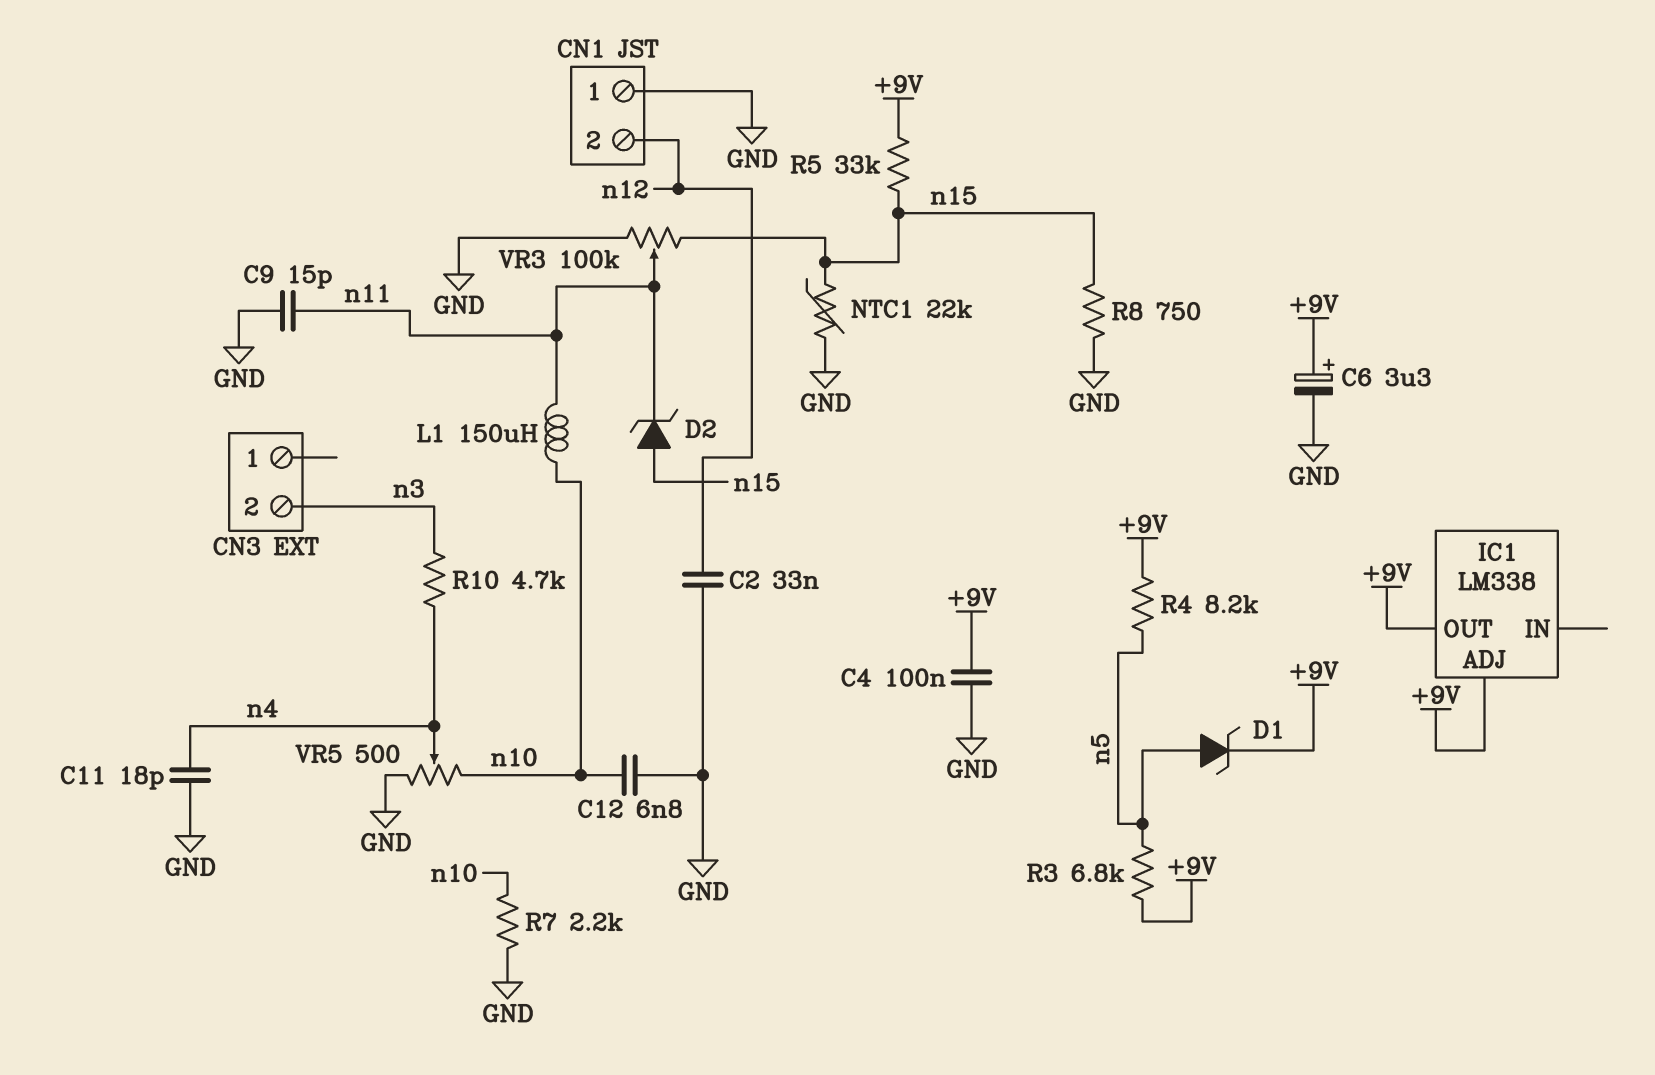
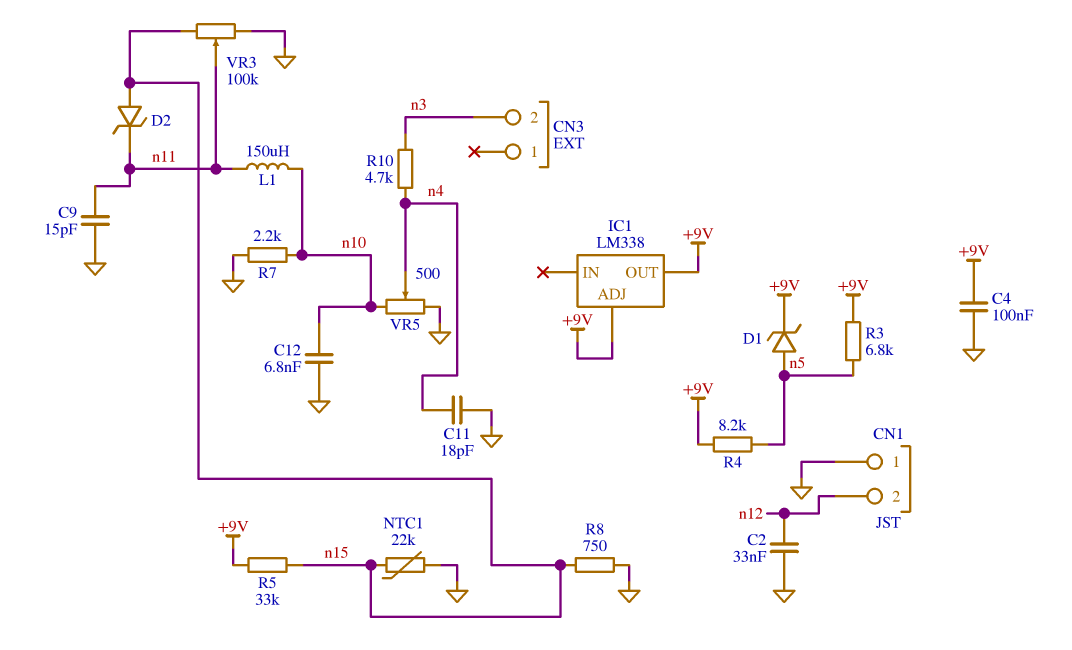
C6: 3.3uF (plus +9V, minus GND) -> none

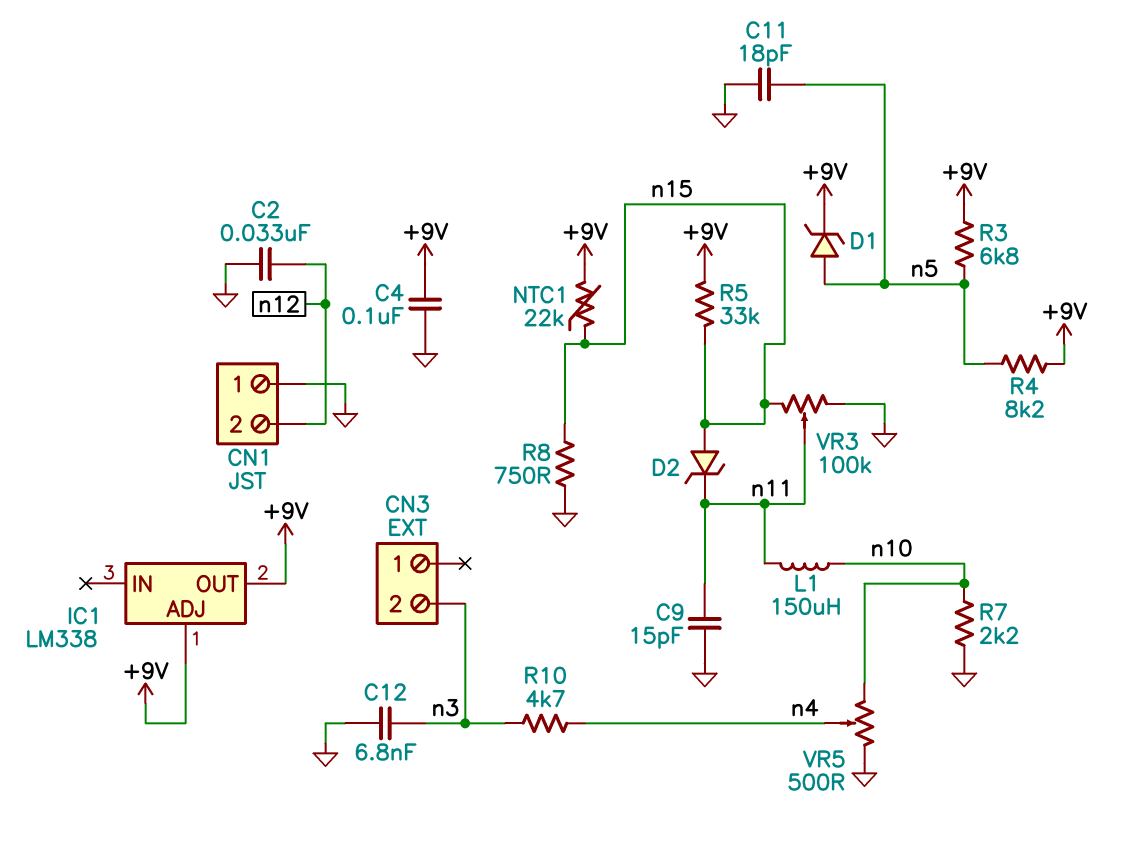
C11: 18pF (GND, n4) -> 18pF (GND, n5)
C12: 6.8nF (GND, n10) -> 6.8nF (GND, n3)
NTC1: 22k (GND, n15) -> 22k (+9V, n15)

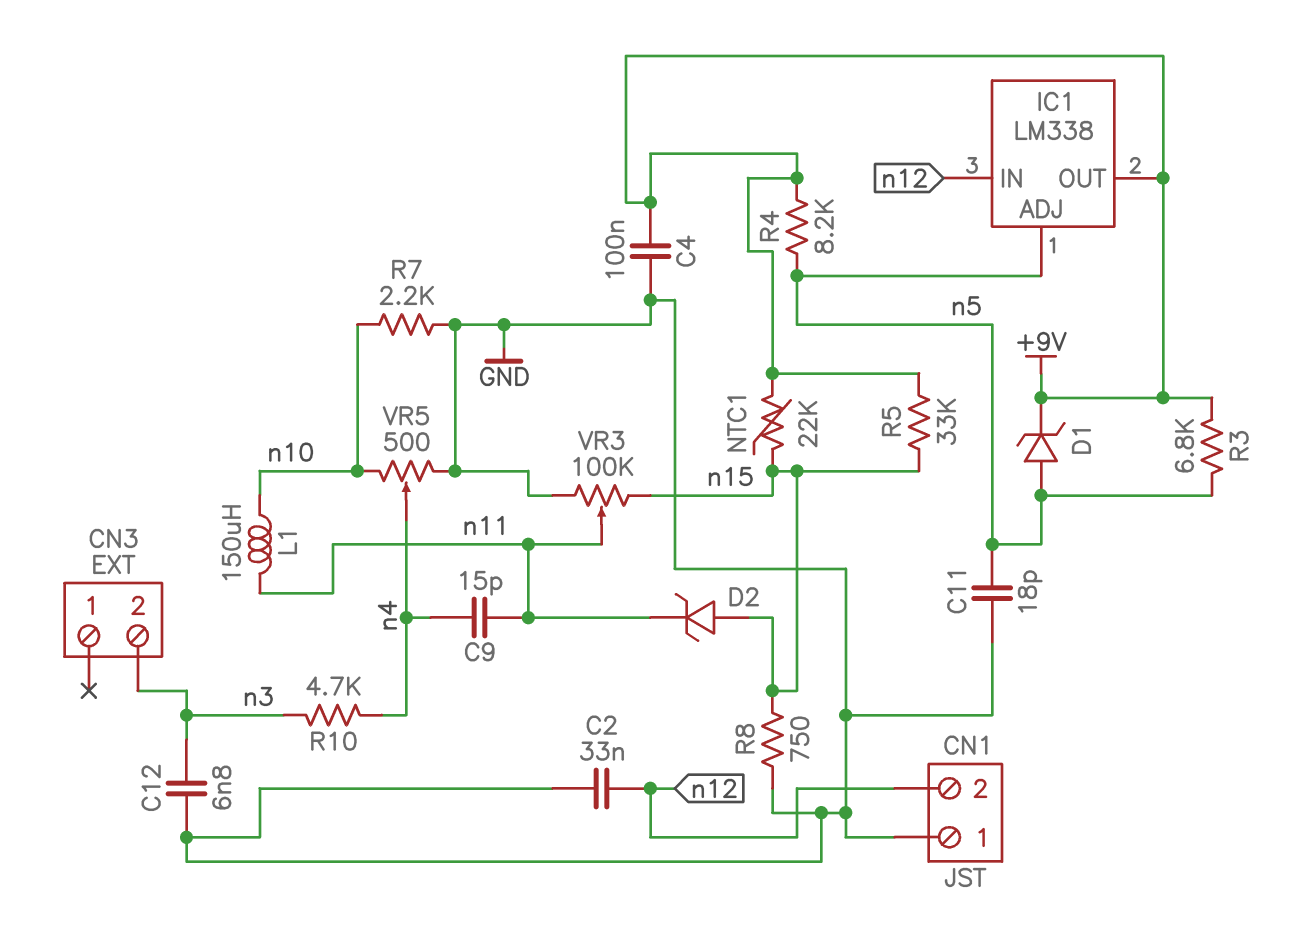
C9: 15pF (GND, n11) -> 15pF (n4, n11)
IC1 pin ADJ: +9V -> n5
IC1 pin IN: none -> n12

